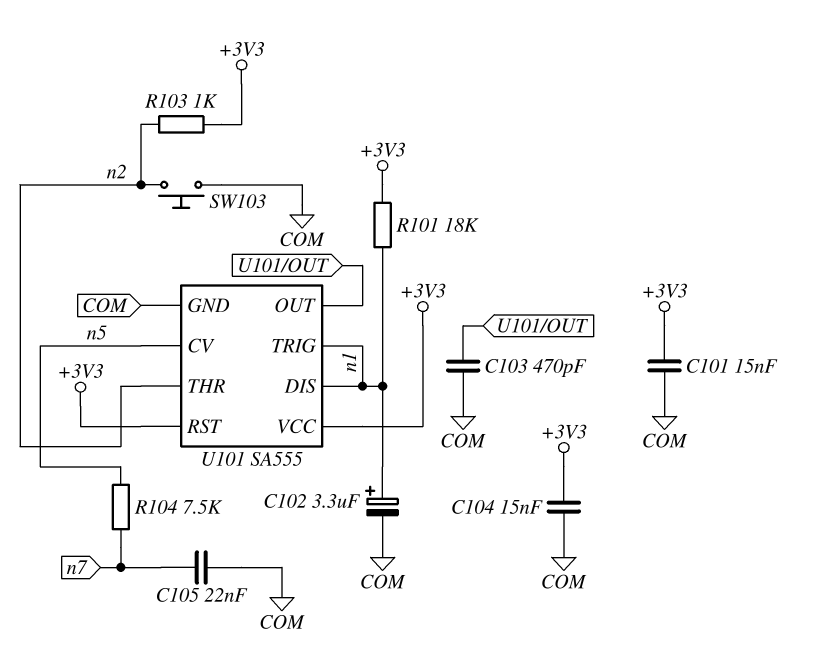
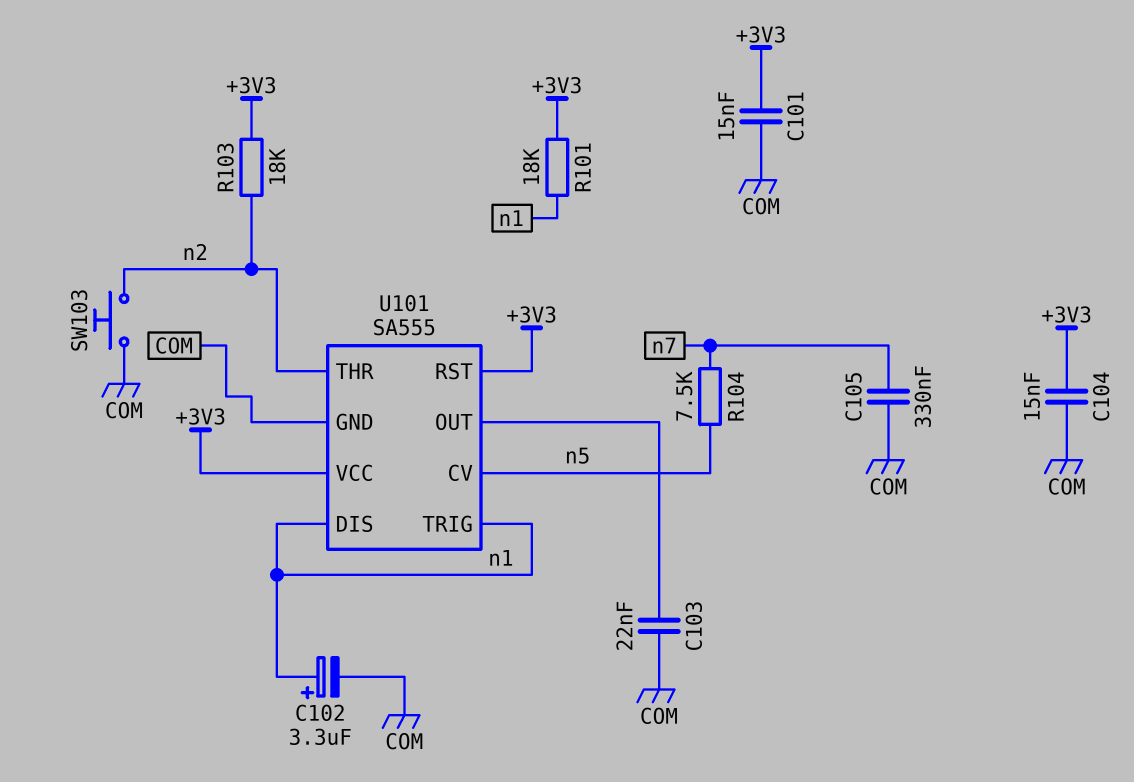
C103: 470pF (COM, U101/OUT) -> 22nF (COM, U101/OUT)
C105: 22nF (COM, n7) -> 330nF (COM, n7)
R103: 1k (+3V3, n2) -> 18k (+3V3, n2)

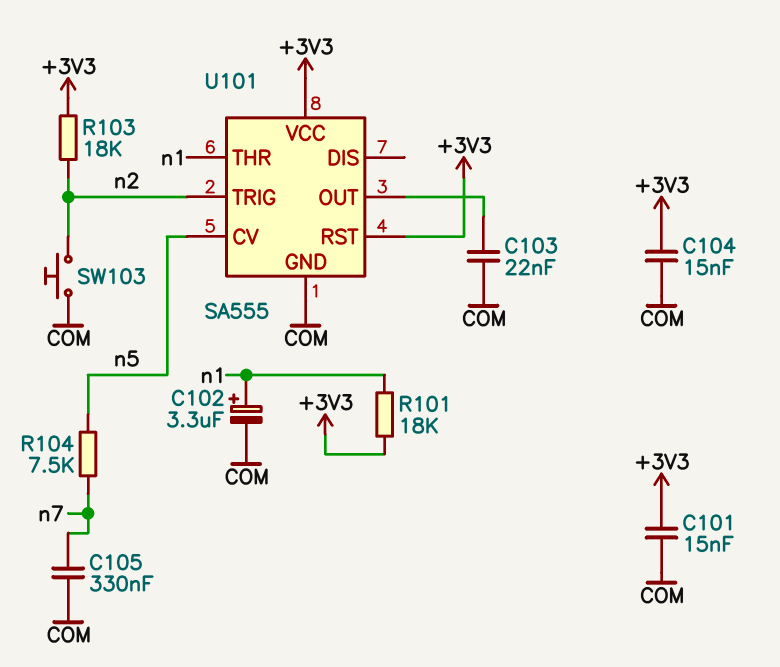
U101 pin DIS: n1 -> none
U101 pin THR: n2 -> n1
U101 pin TRIG: n1 -> n2

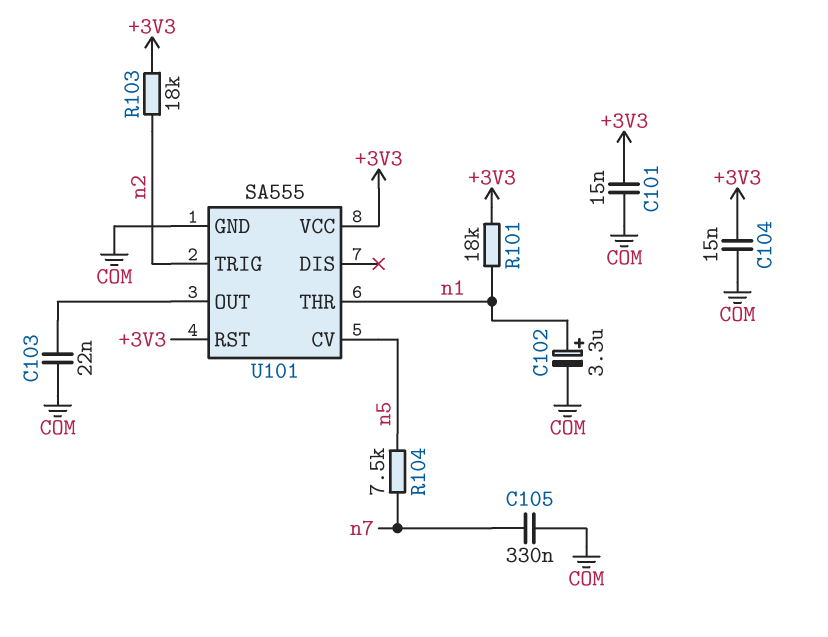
SW103: button (COM, n2) -> none

